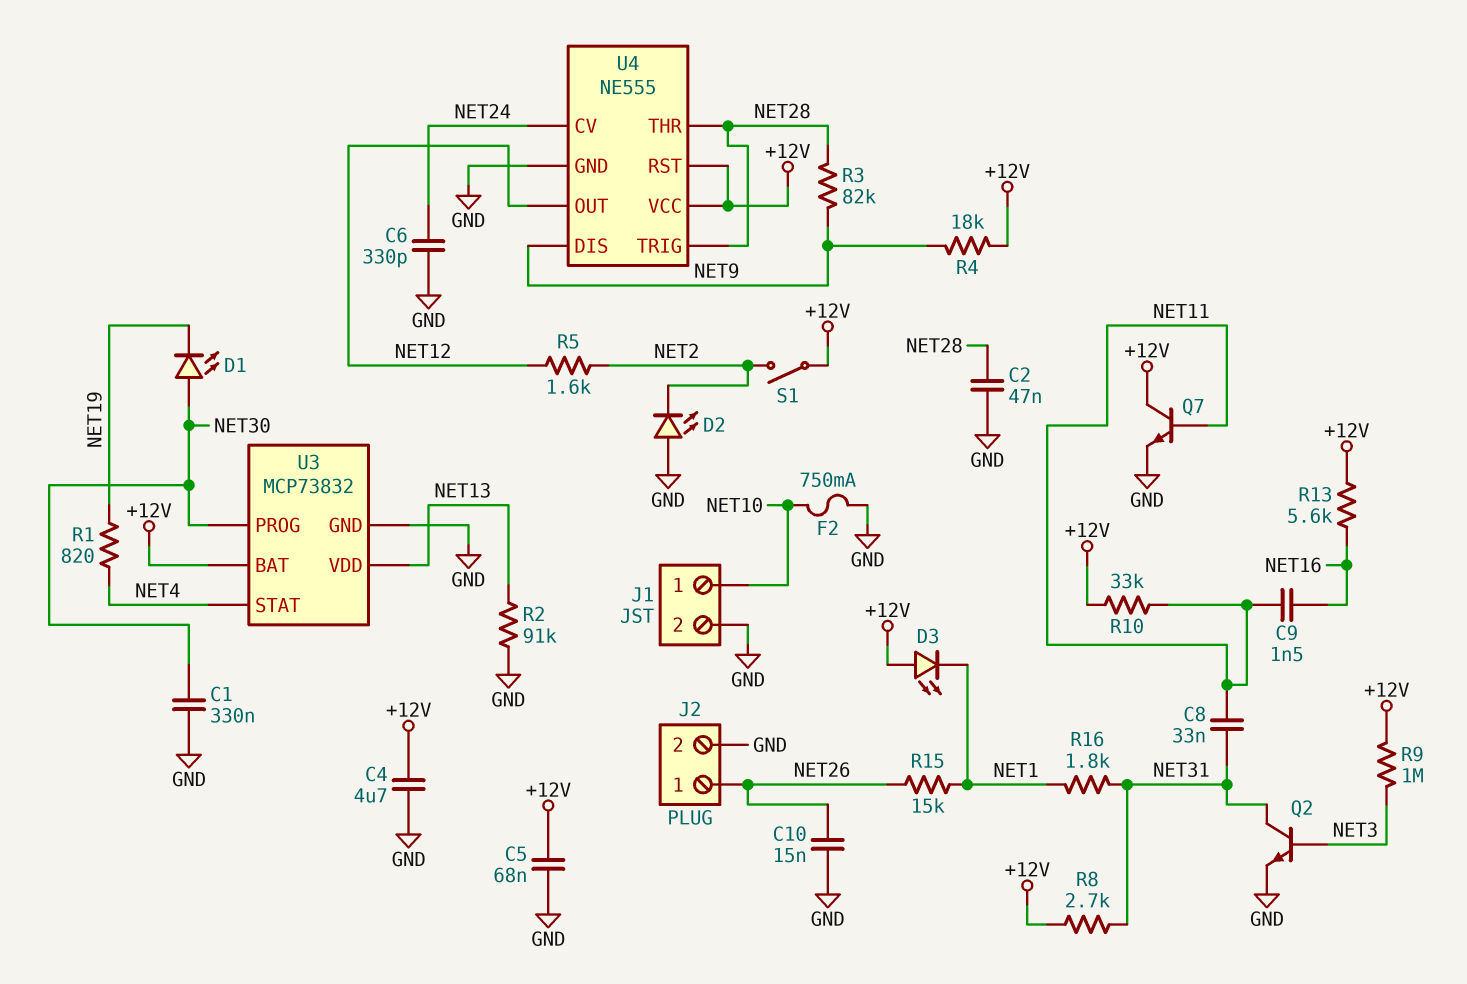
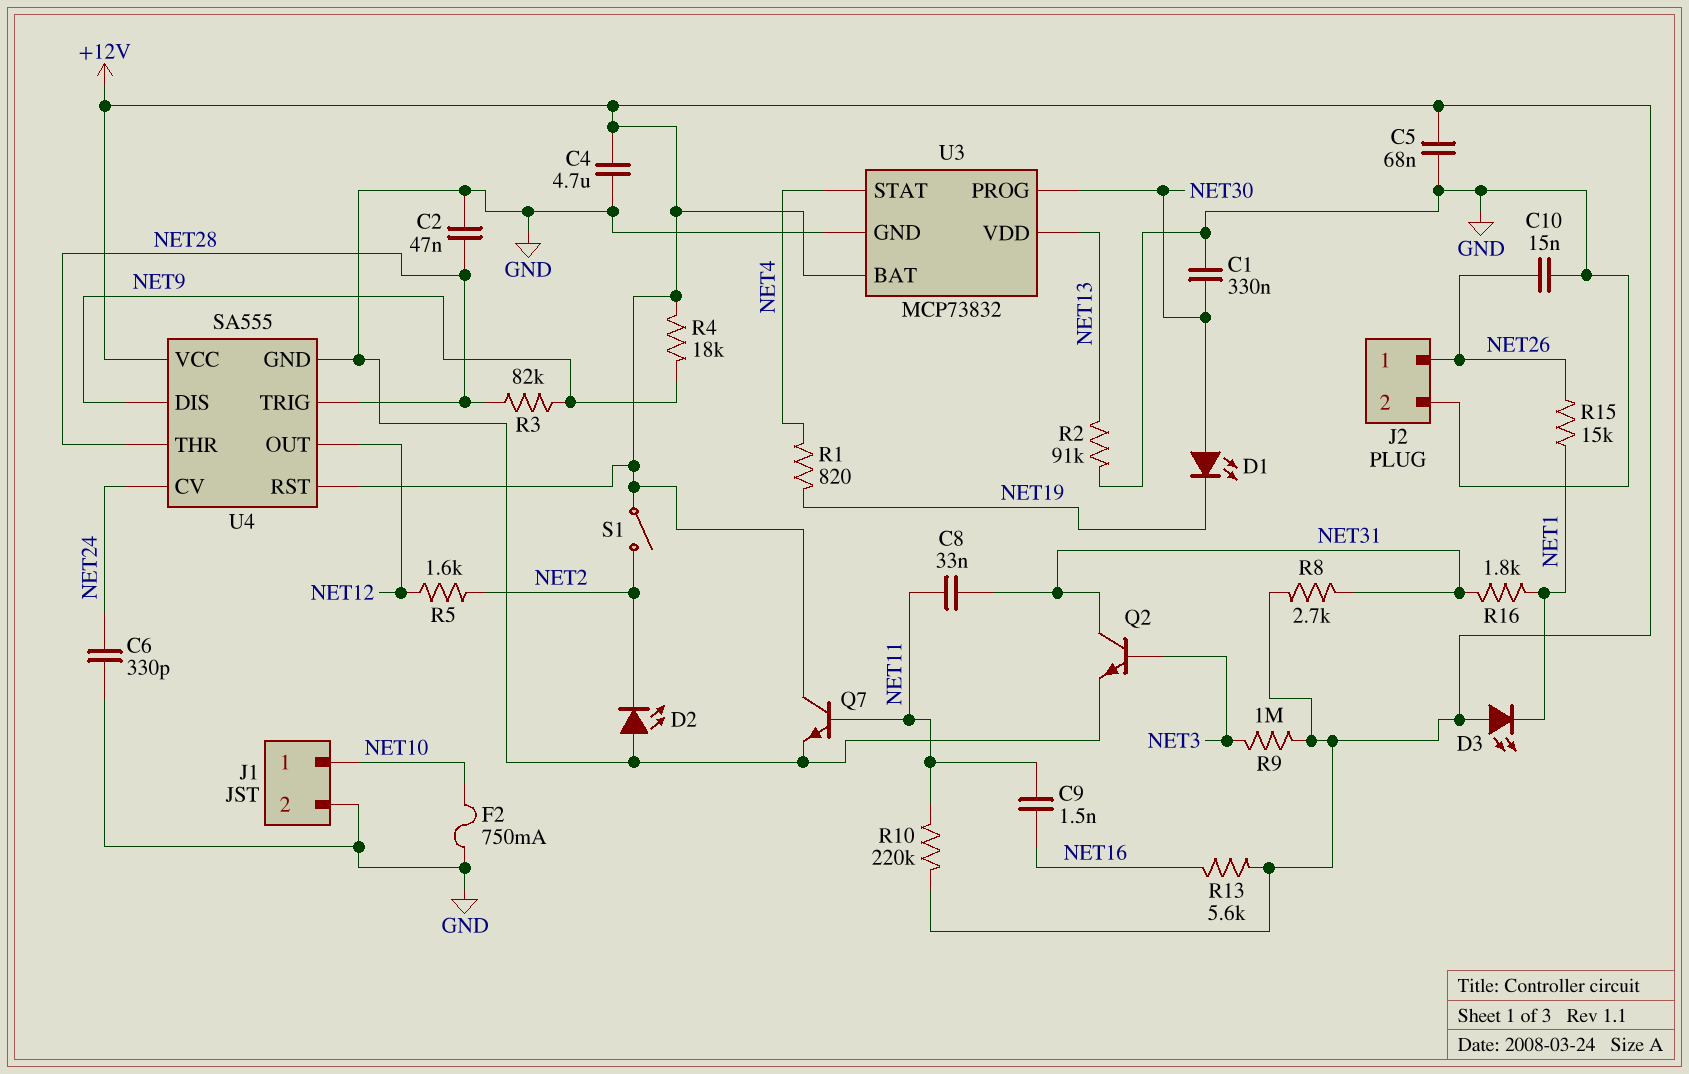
R10: 33k (+12V, NET11) -> 220k (+12V, NET11)
U4: NE555 -> SA555

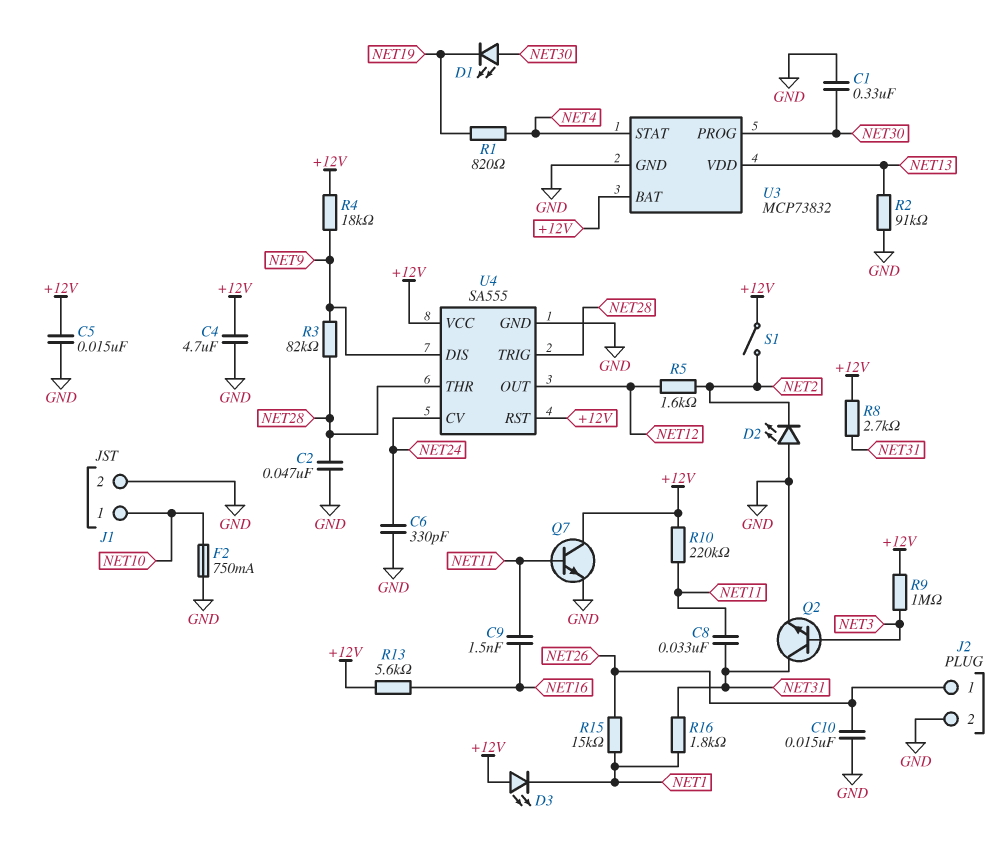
C5: 68nF (+12V, GND) -> 15nF (+12V, GND)

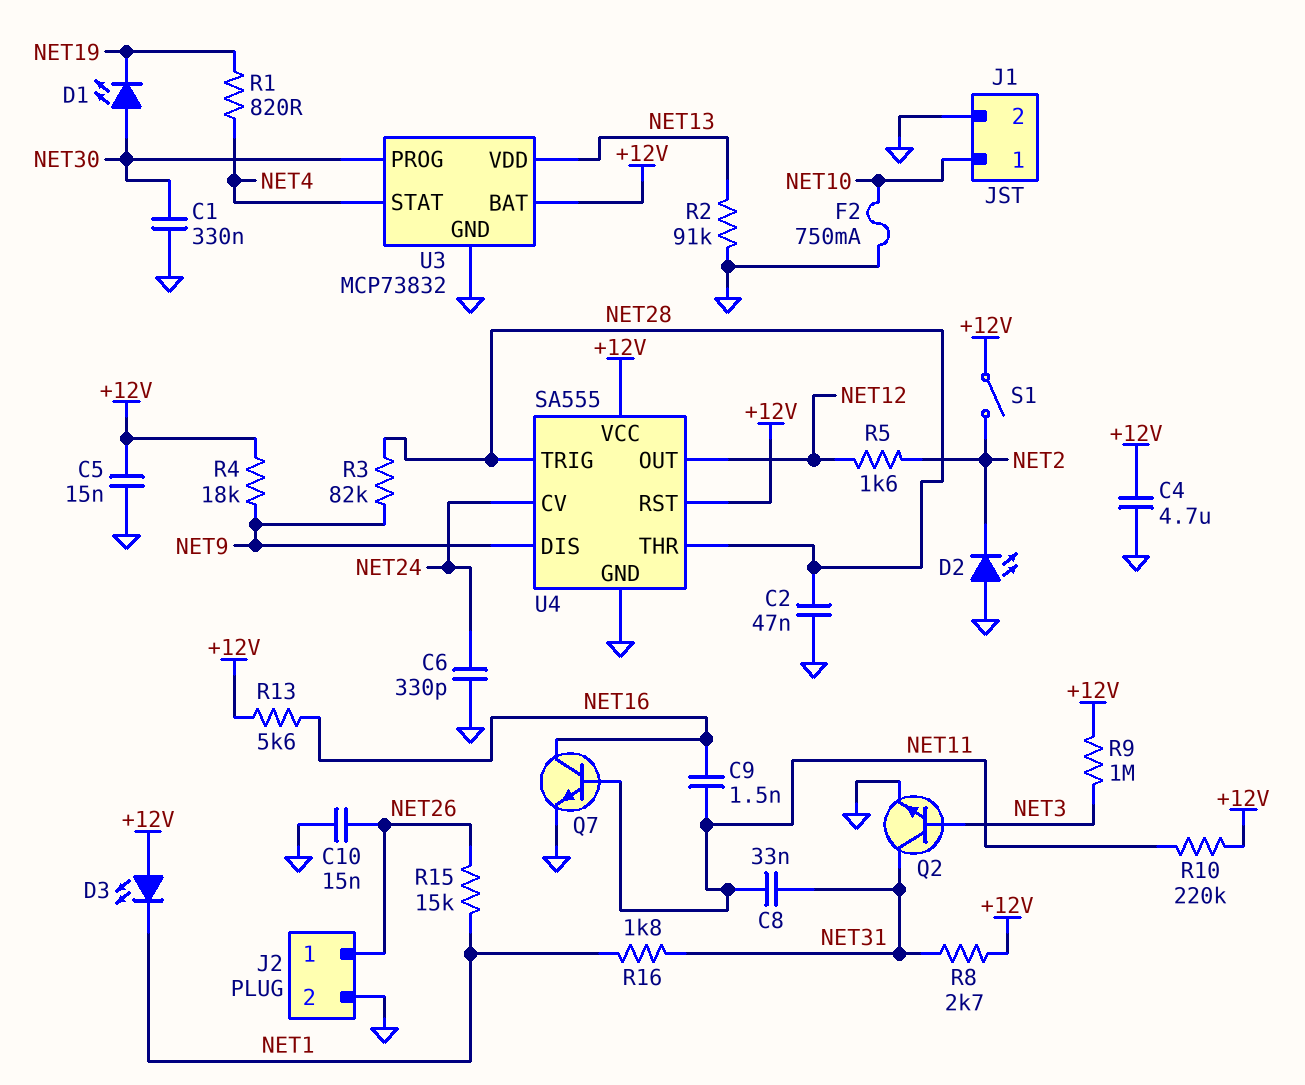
Q7: NPN (B NET11, C +12V, E GND) -> NPN (B NET11, C NET16, E GND)

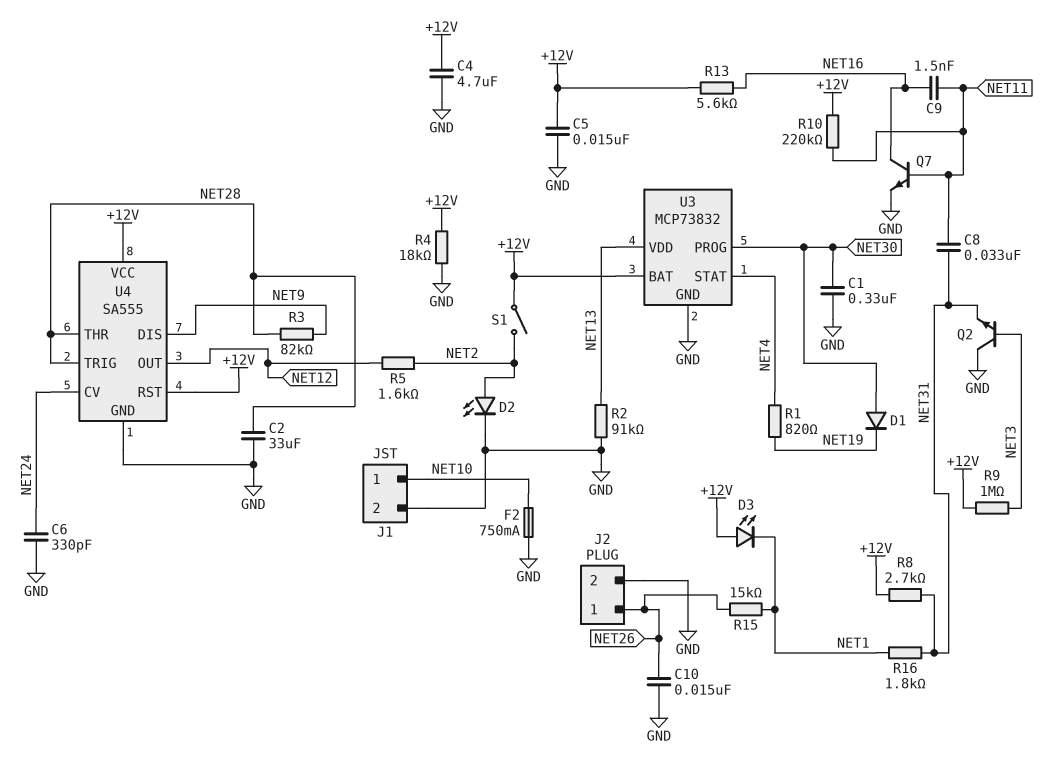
C2: 47nF (GND, NET28) -> 33uF (GND, NET28)
D1: LED (A NET30, K NET19) -> diode (A NET30, K NET19)
D2: LED (A GND, K NET2) -> LED (A NET2, K GND)
Q2: NPN (B NET3, C NET31, E GND) -> NPN (B NET3, C GND, E NET31)
R4: 18k (+12V, NET9) -> 18k (+12V, GND)

